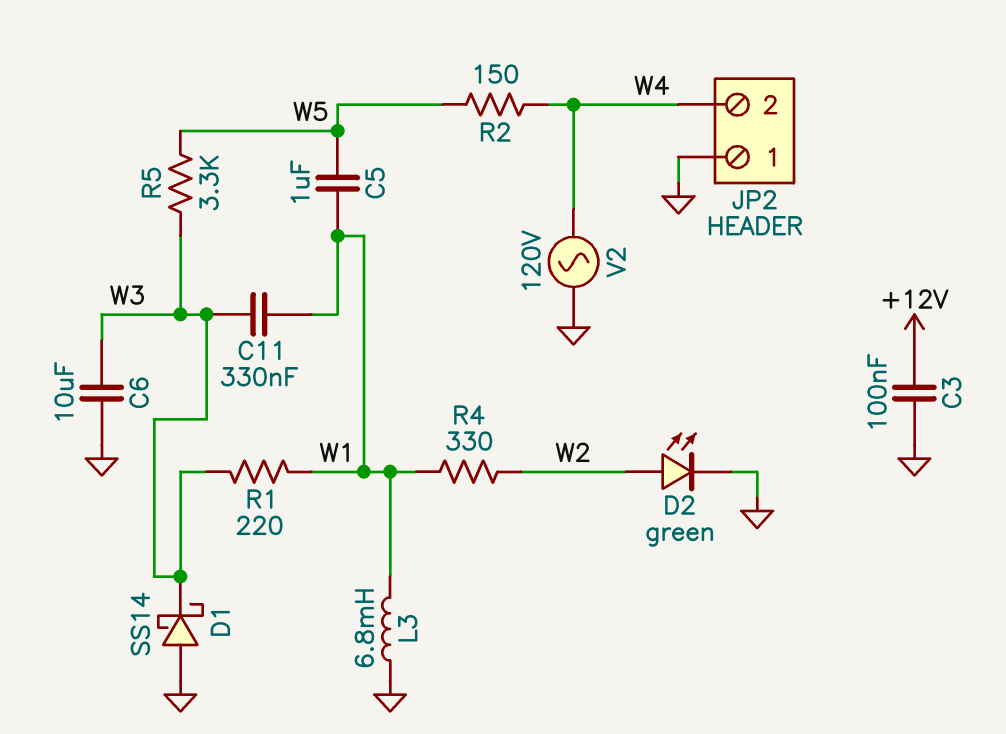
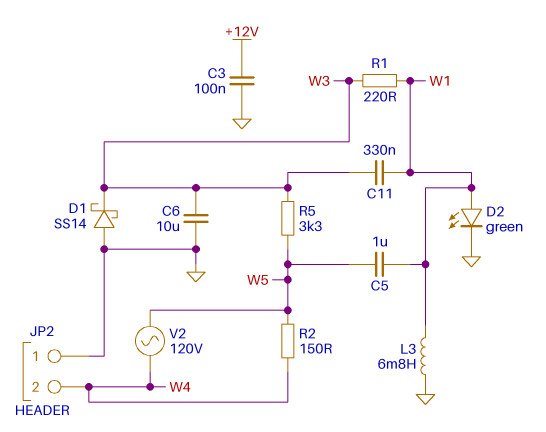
D2: LED green (A W2, K GND) -> LED green (A W1, K GND)
R4: 330 (W1, W2) -> none
V2: AC 120V (GND, W4) -> AC 120V (W4, W5)

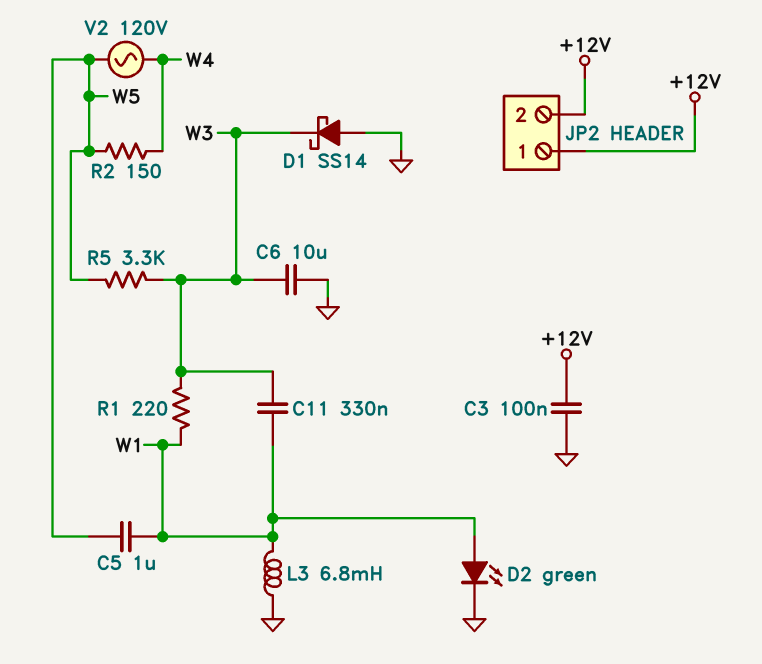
JP2 pin 1: GND -> +12V
JP2 pin 2: W4 -> +12V

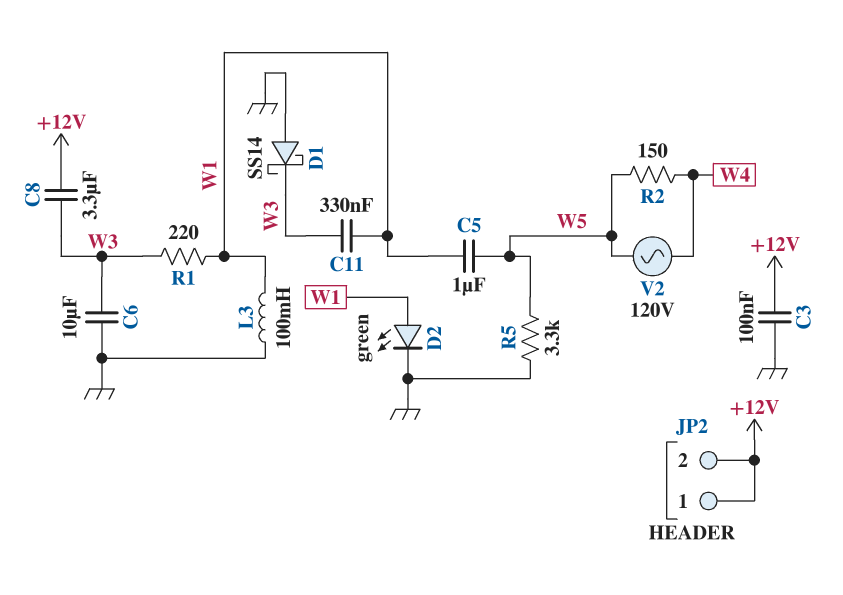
C8: none -> 3.3uF (+12V, W3)
L3: 6.8mH (GND, W1) -> 100mH (GND, W1)
R5: 3.3k (W3, W5) -> 3.3k (GND, W5)

